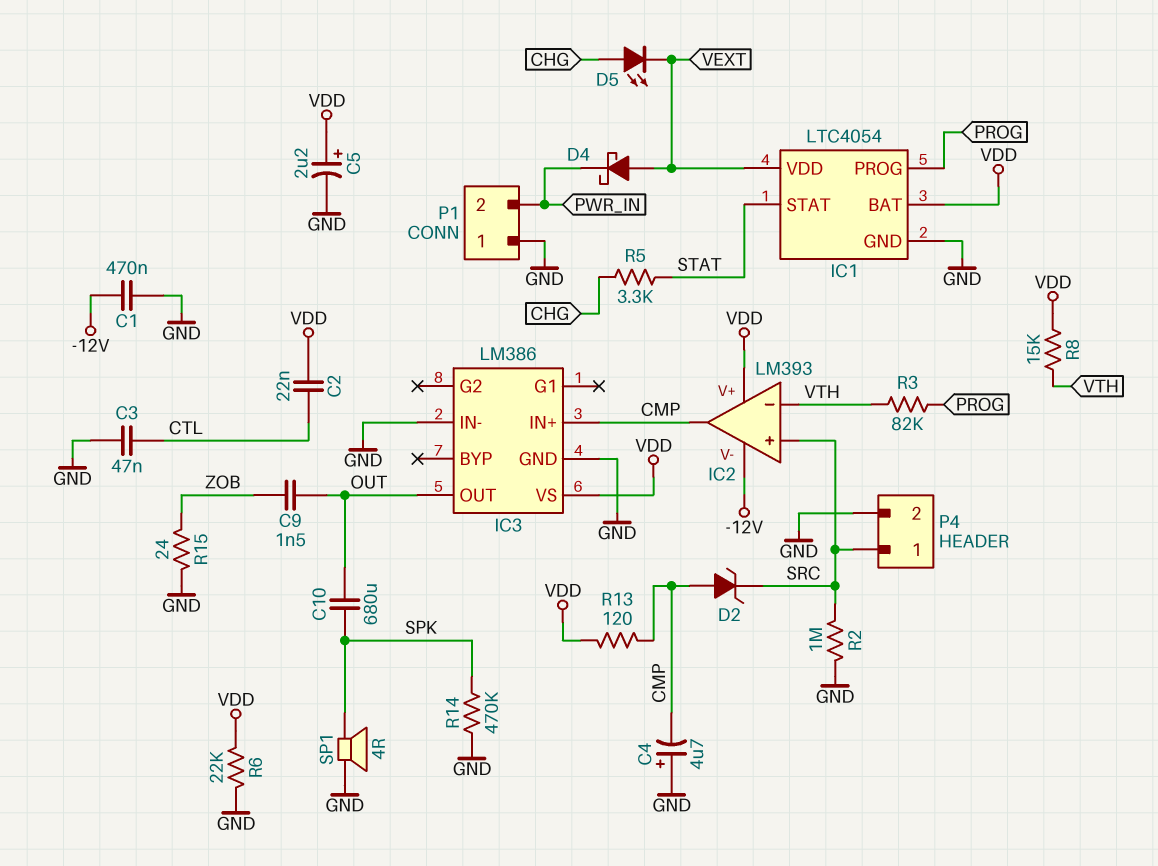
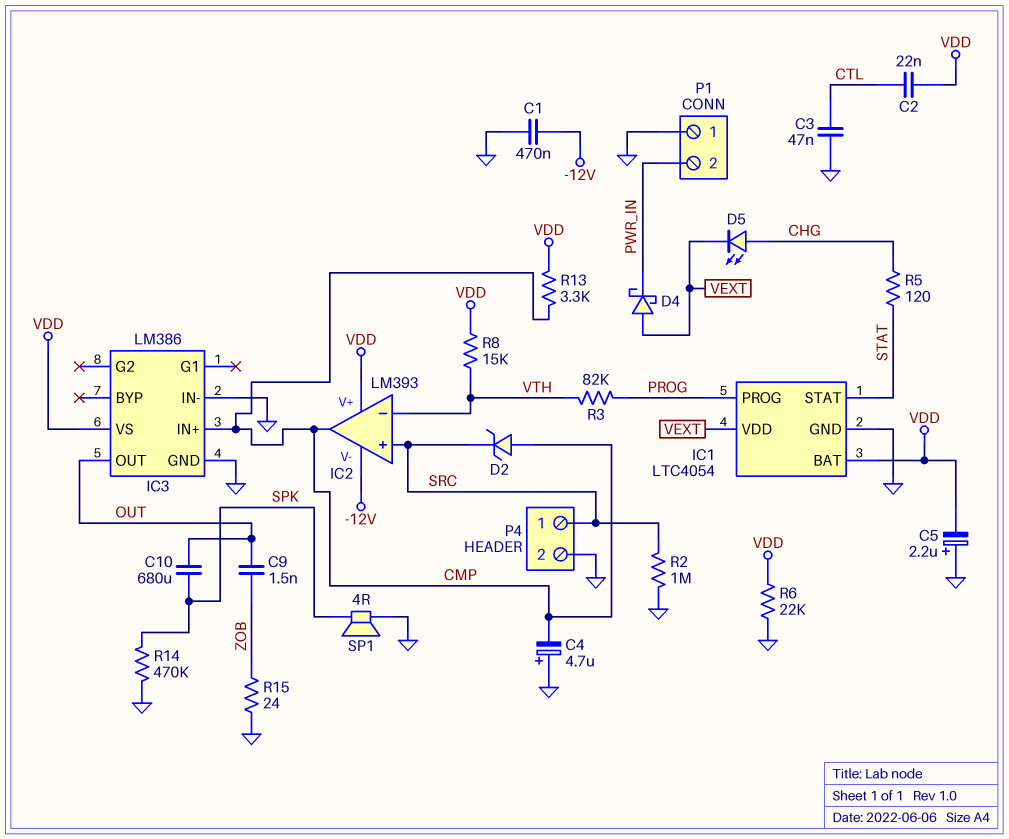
C5: 2.2uF (plus VDD, minus GND) -> 2.2uF (plus GND, minus VDD)
R5: 3.3k (CHG, STAT) -> 120 (CHG, STAT)
R13: 120 (CMP, VDD) -> 3.3k (CMP, VDD)

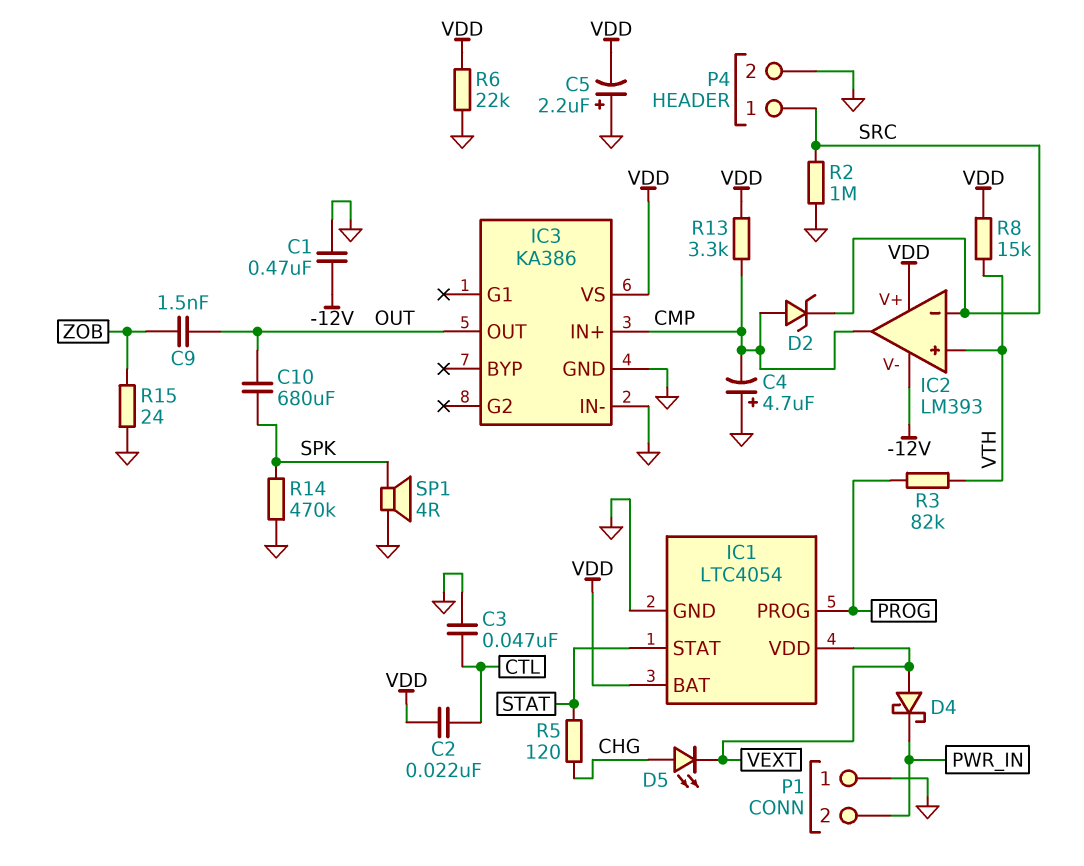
IC2 pin in+: SRC -> VTH
IC2 pin in-: VTH -> SRC
IC3: LM386 -> KA386

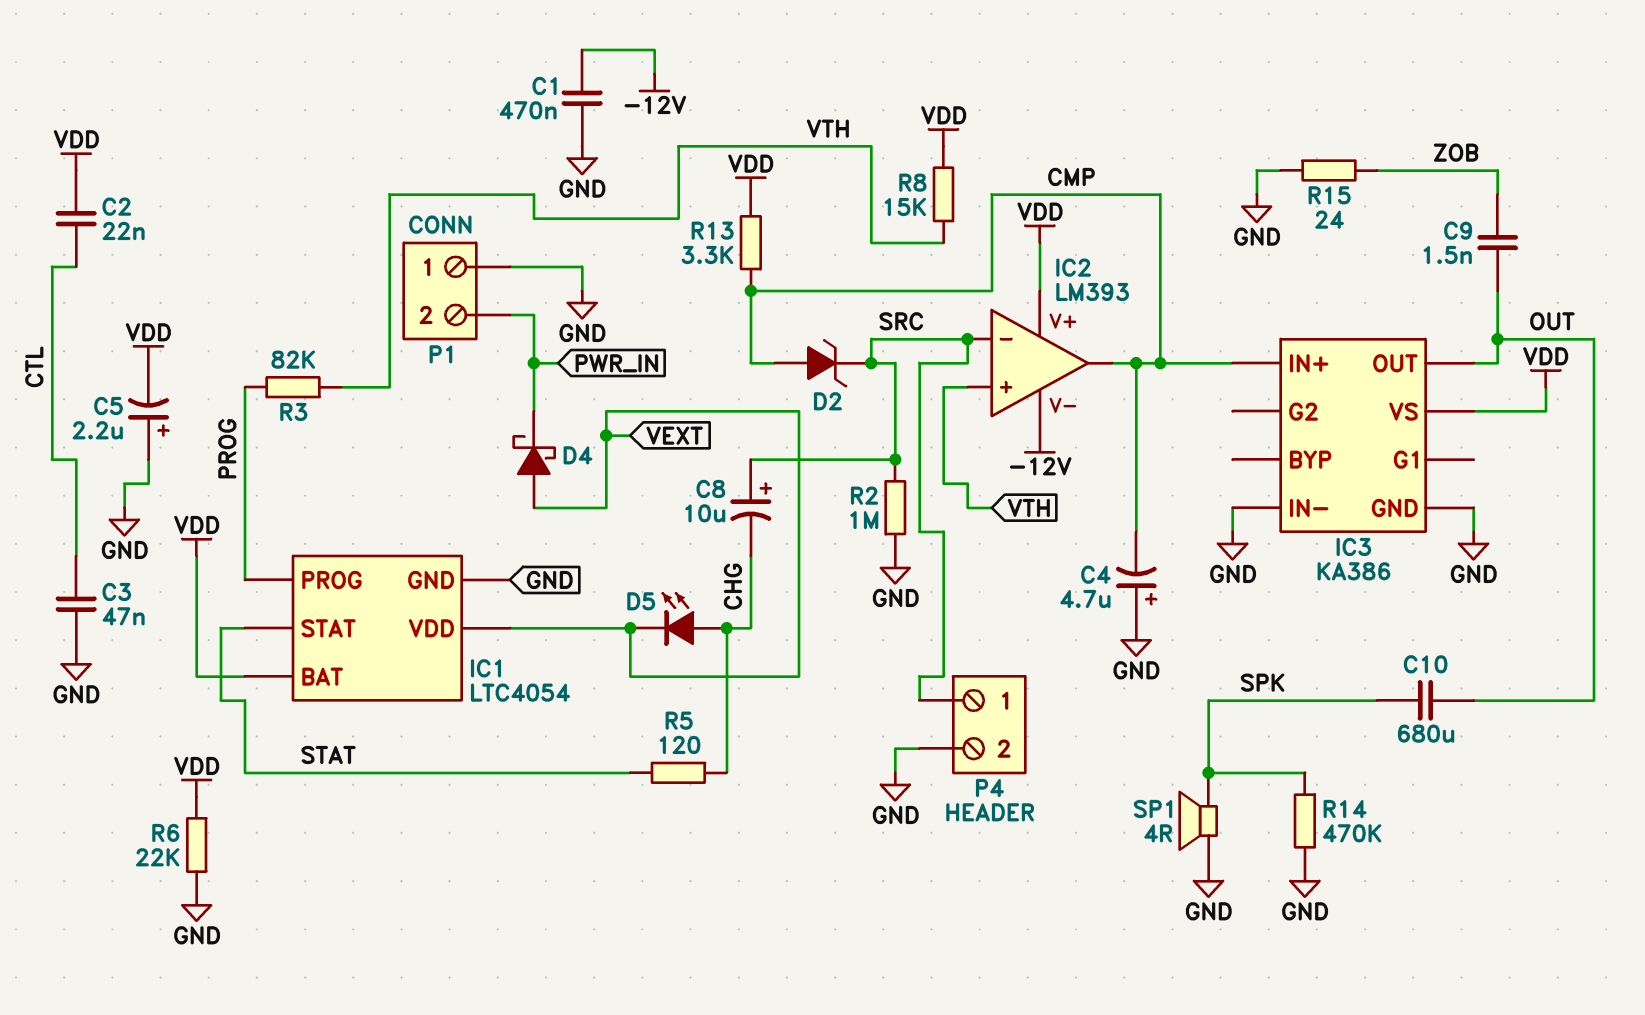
C8: none -> 10uF (plus SRC, minus CHG)

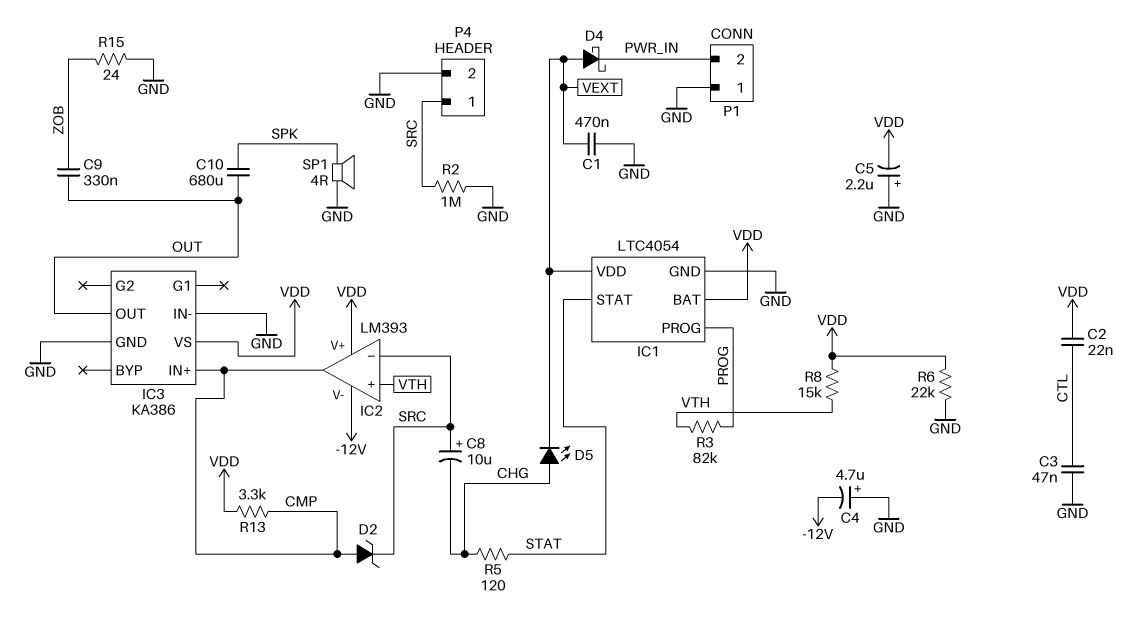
C1: 470nF (-12V, GND) -> 470nF (GND, VEXT)
C4: 4.7uF (plus GND, minus CMP) -> 4.7uF (plus GND, minus -12V)
C9: 1.5nF (OUT, ZOB) -> 330nF (OUT, ZOB)
R14: 470k (GND, SPK) -> none

